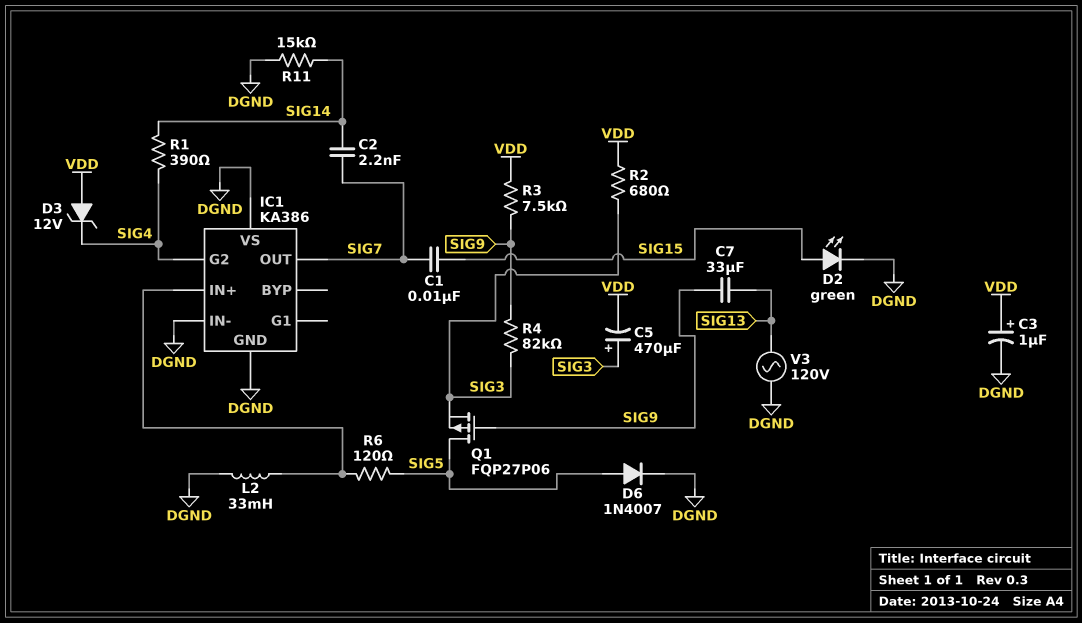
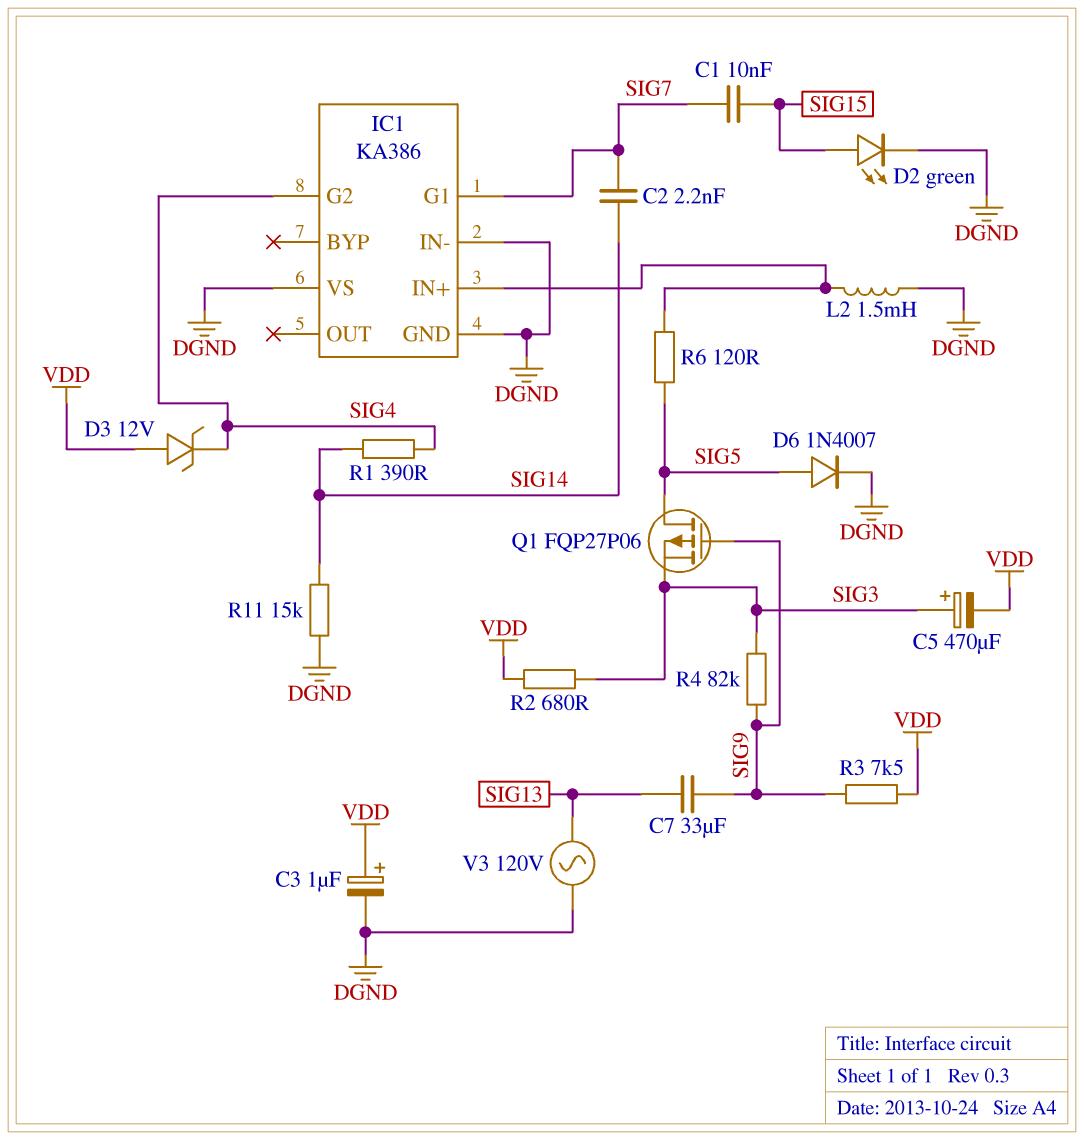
IC1 pin G1: none -> SIG7
IC1 pin OUT: SIG7 -> none
L2: 33mH (DGND, IC1/IN+) -> 1.5mH (DGND, IC1/IN+)

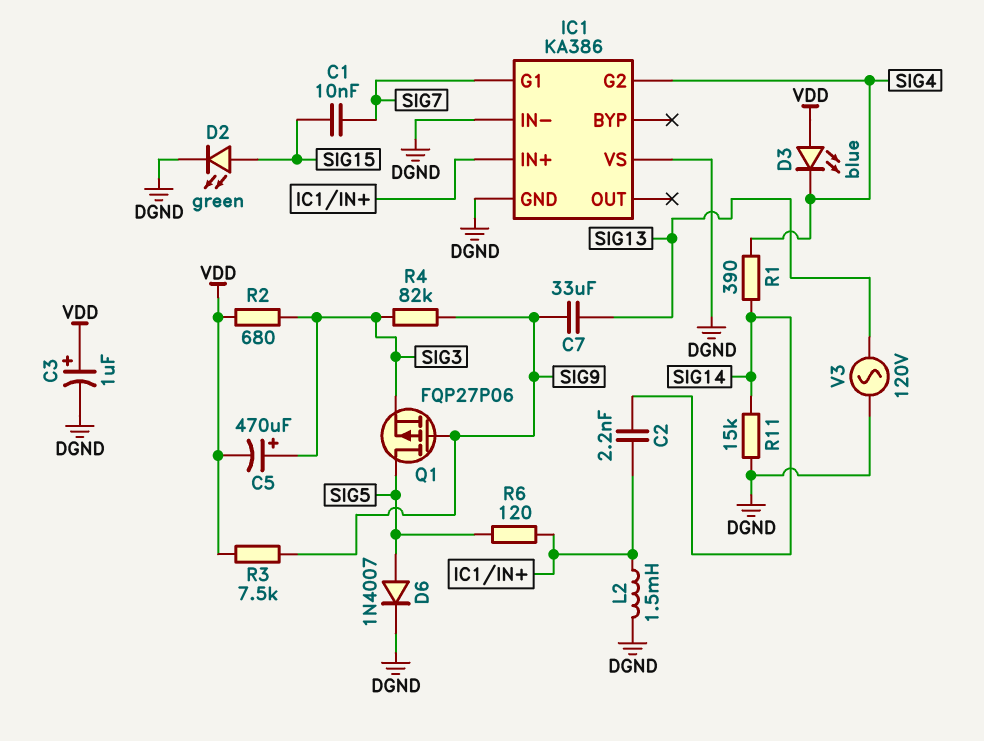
C2: 2.2nF (SIG7, SIG14) -> 2.2nF (IC1/IN+, SIG14)
D3: zener 12V (A VDD, K SIG4) -> LED blue (A VDD, K SIG4)

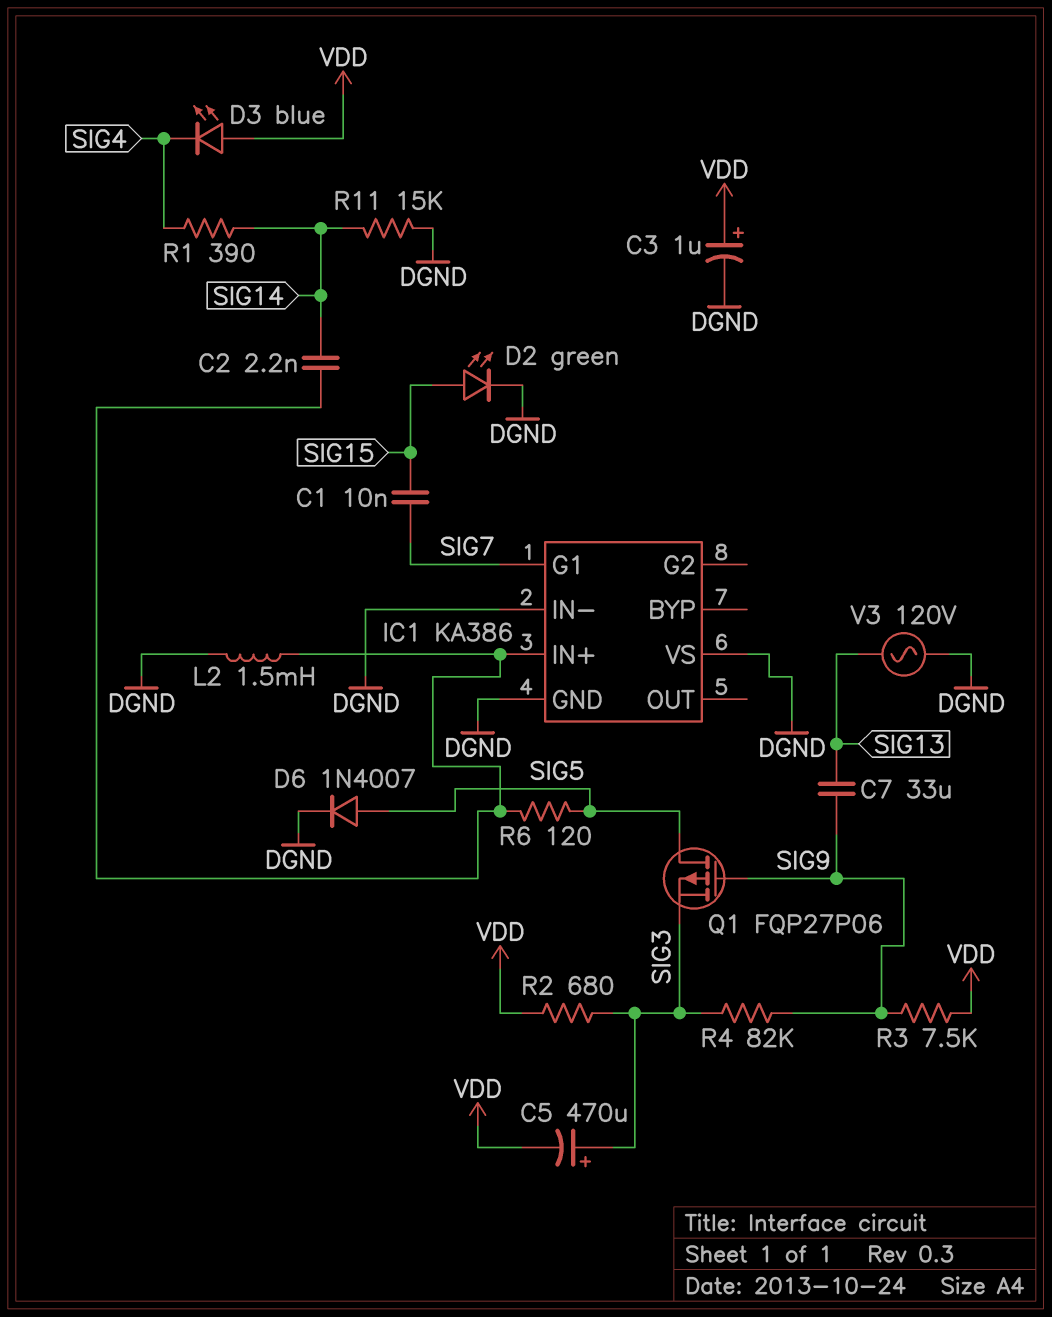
IC1 pin G2: SIG4 -> none

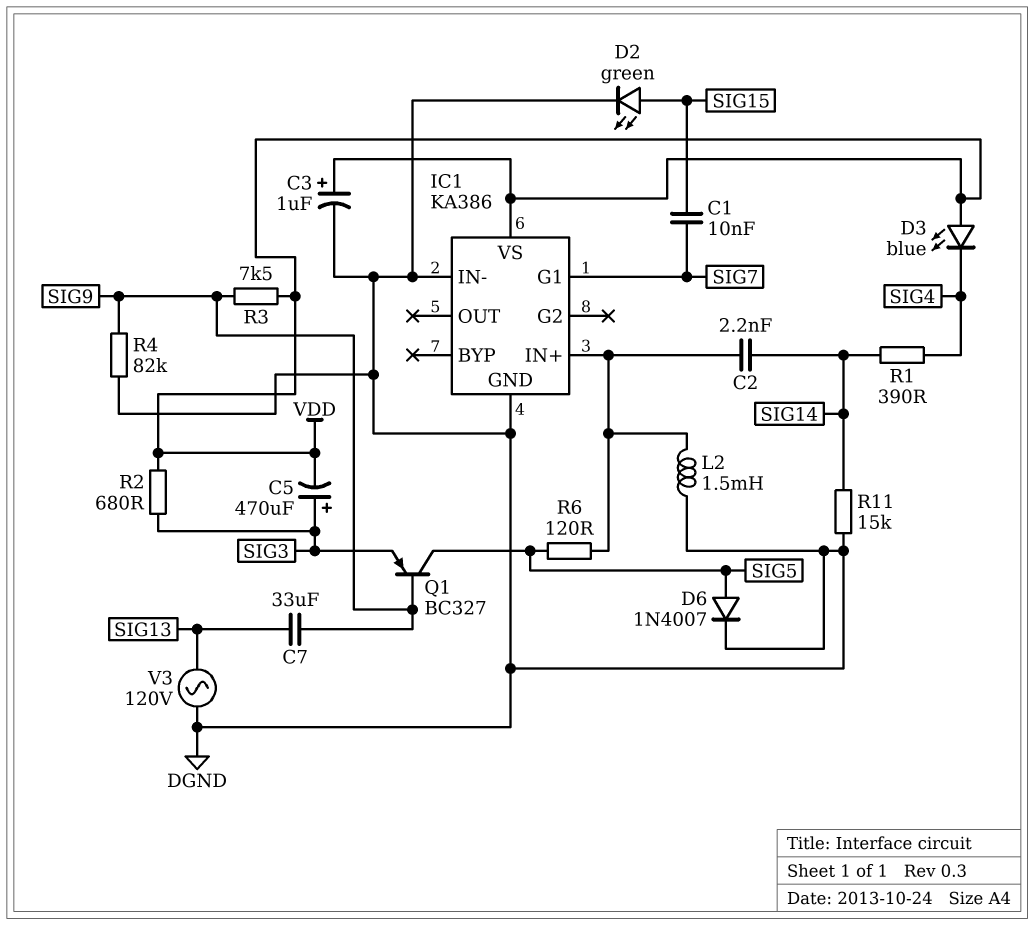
IC1 pin VS: DGND -> VDD
Q1: PMOS FQP27P06 (G SIG9, D SIG5, S SIG3) -> PNP BC327 (B SIG9, C SIG5, E SIG3)
R4: 82k (SIG3, SIG9) -> 82k (DGND, SIG9)

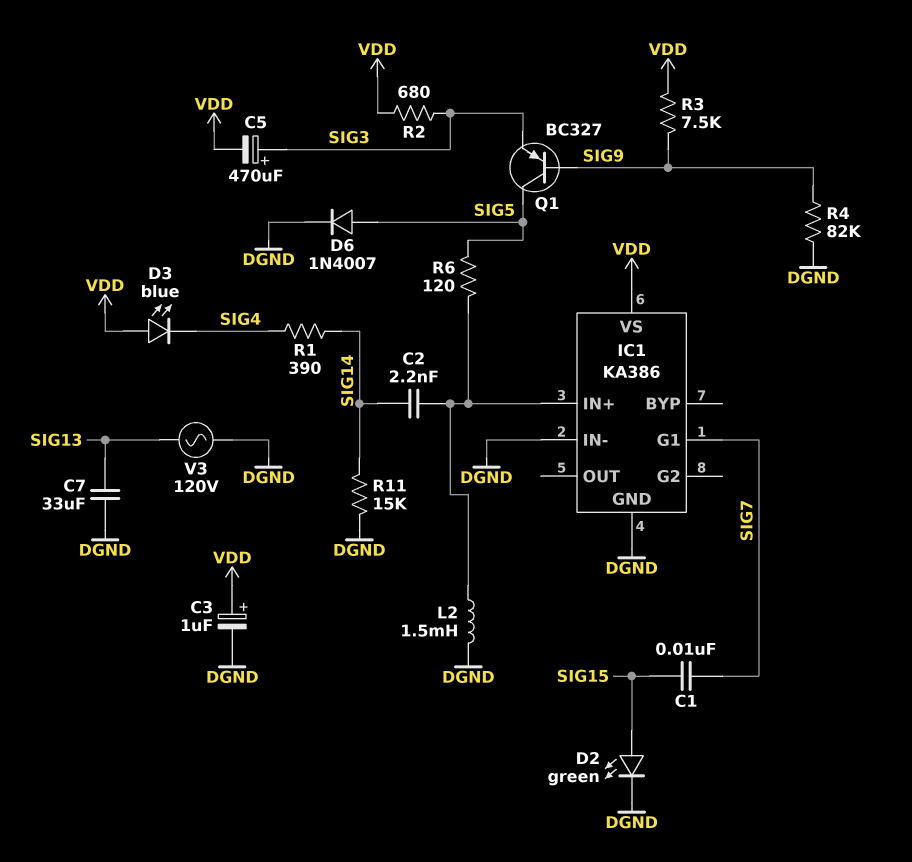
C7: 33uF (SIG9, SIG13) -> 33uF (DGND, SIG13)

